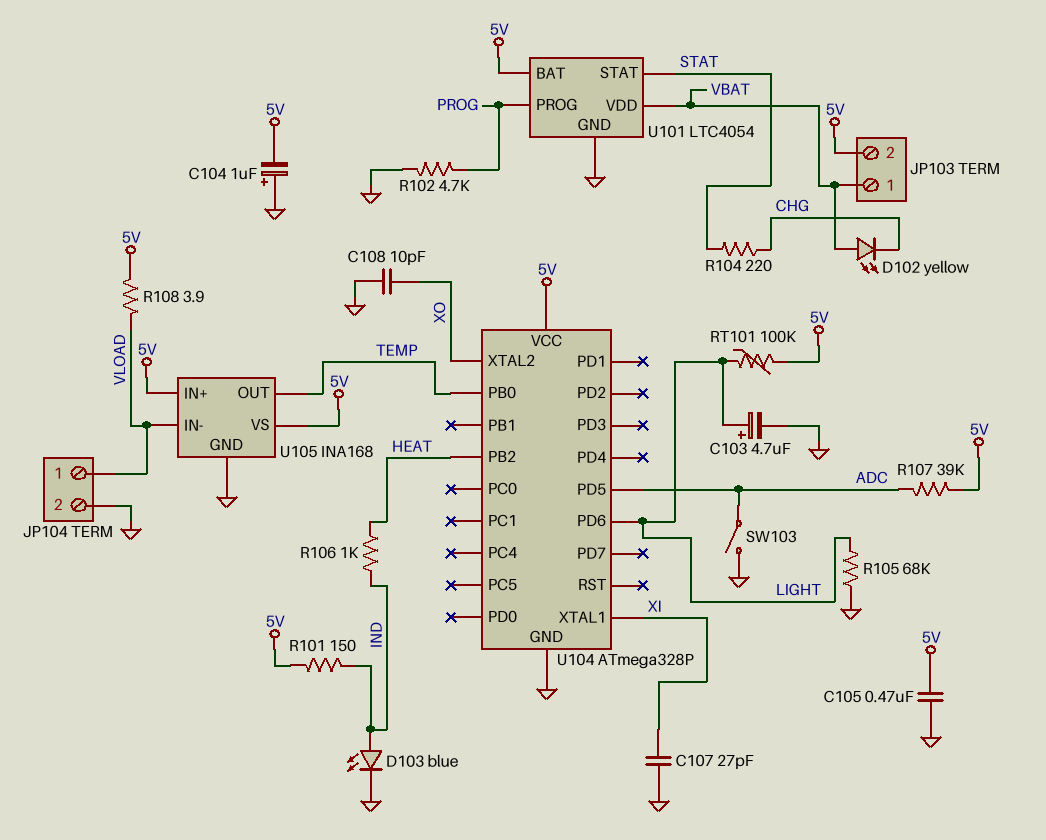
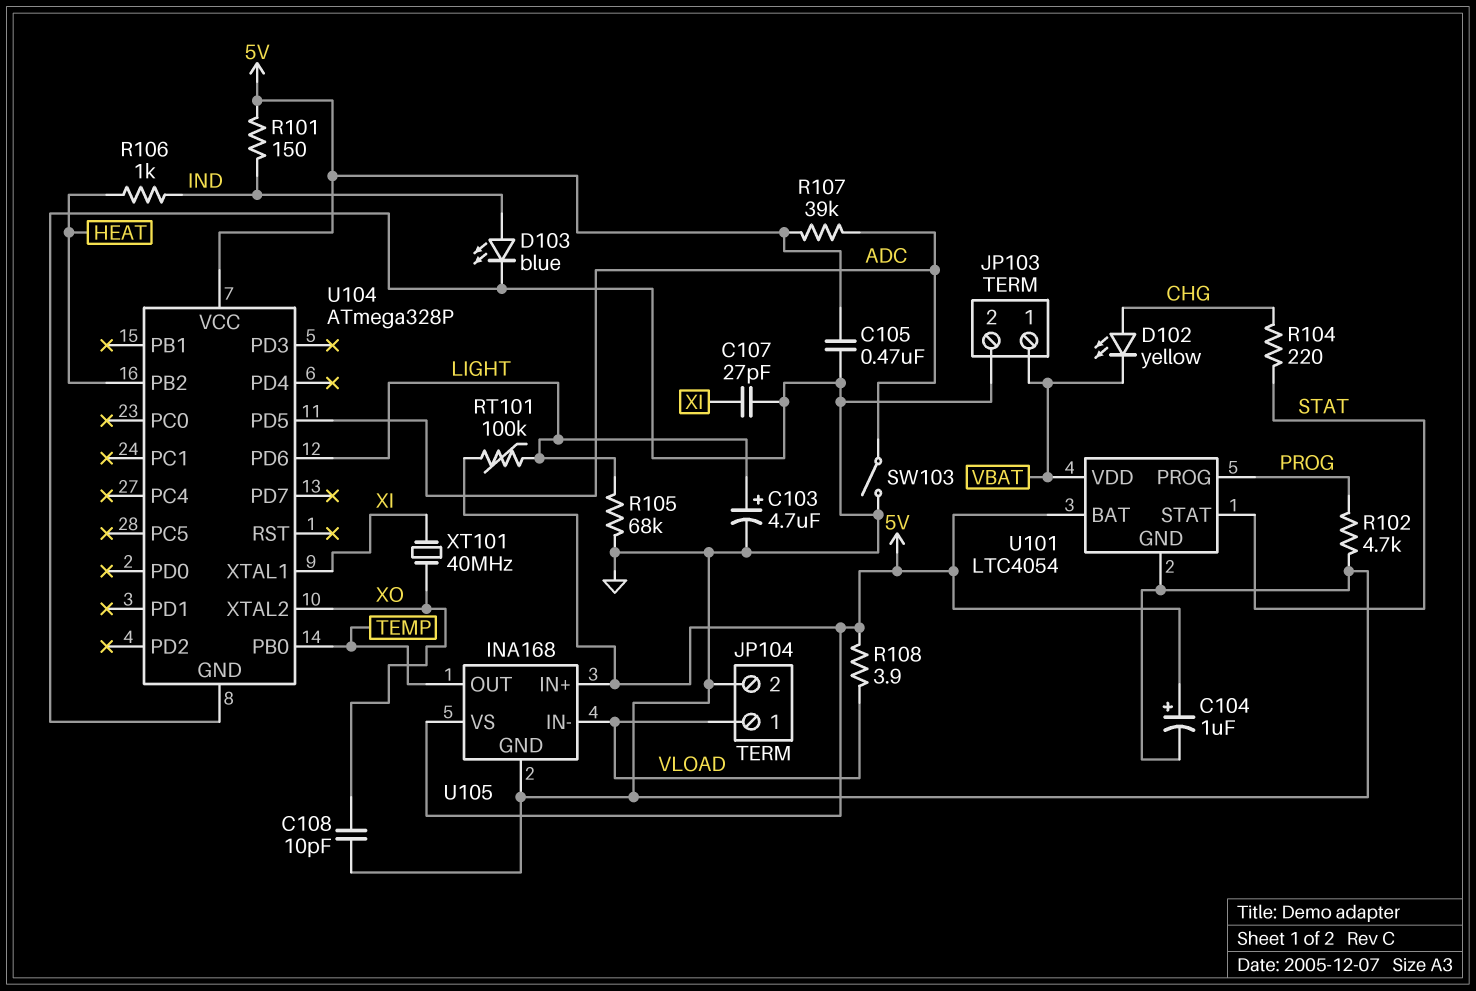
C104: 1uF (plus GND, minus 5V) -> 1uF (plus 5V, minus GND)
D102: LED yellow (A VBAT, K CHG) -> LED yellow (A CHG, K VBAT)
JP103 pin 2: 5V -> GND
XT101: none -> 40MHz (XI, XO)

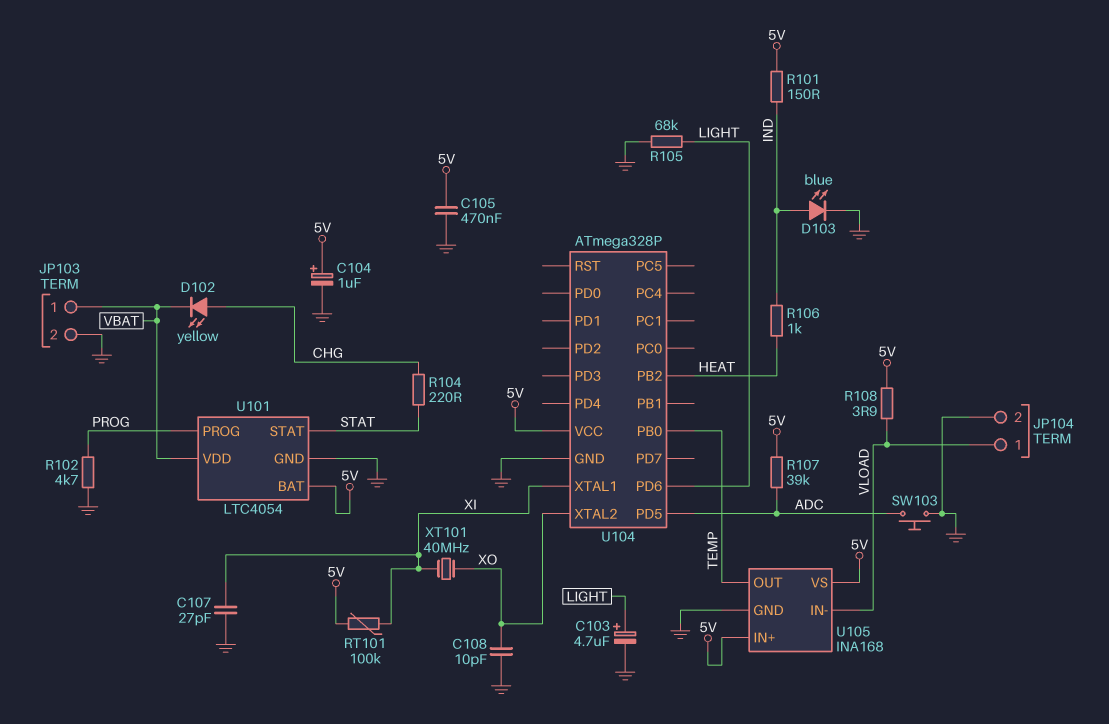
RT101: 100k (5V, LIGHT) -> 100k (5V, XI)
SW103: switch (ADC, GND) -> button (ADC, GND)

